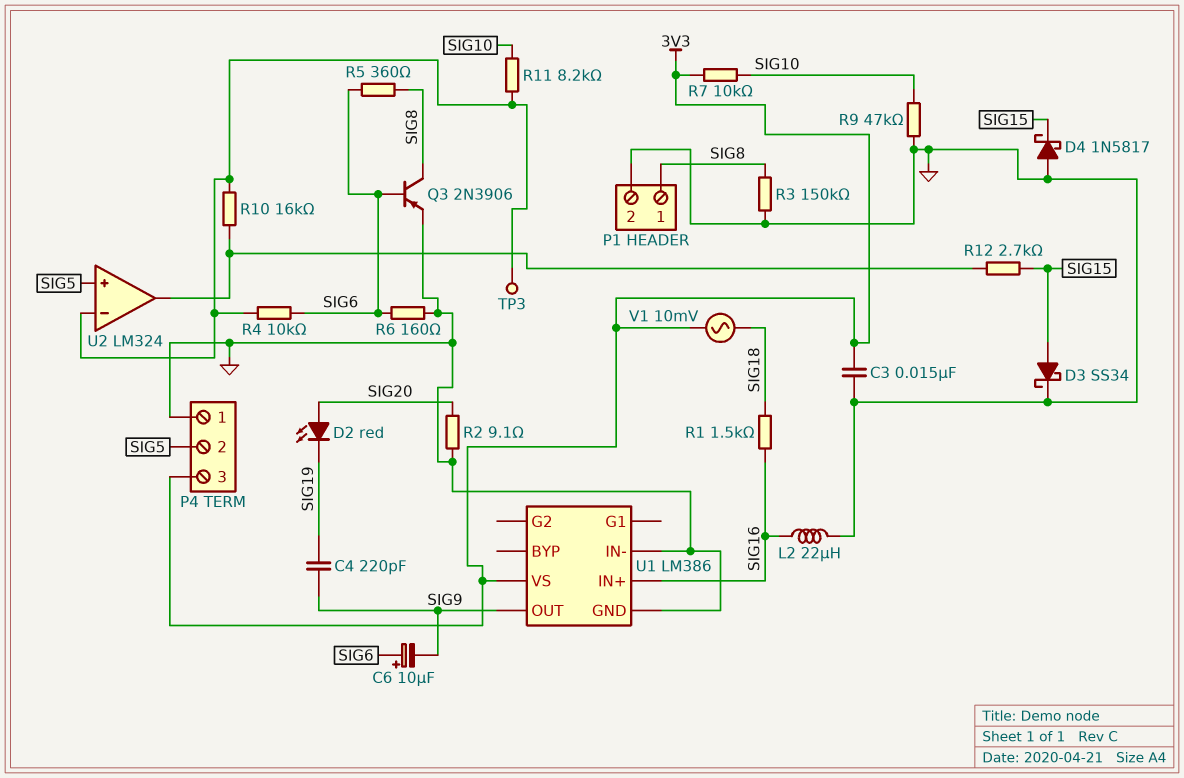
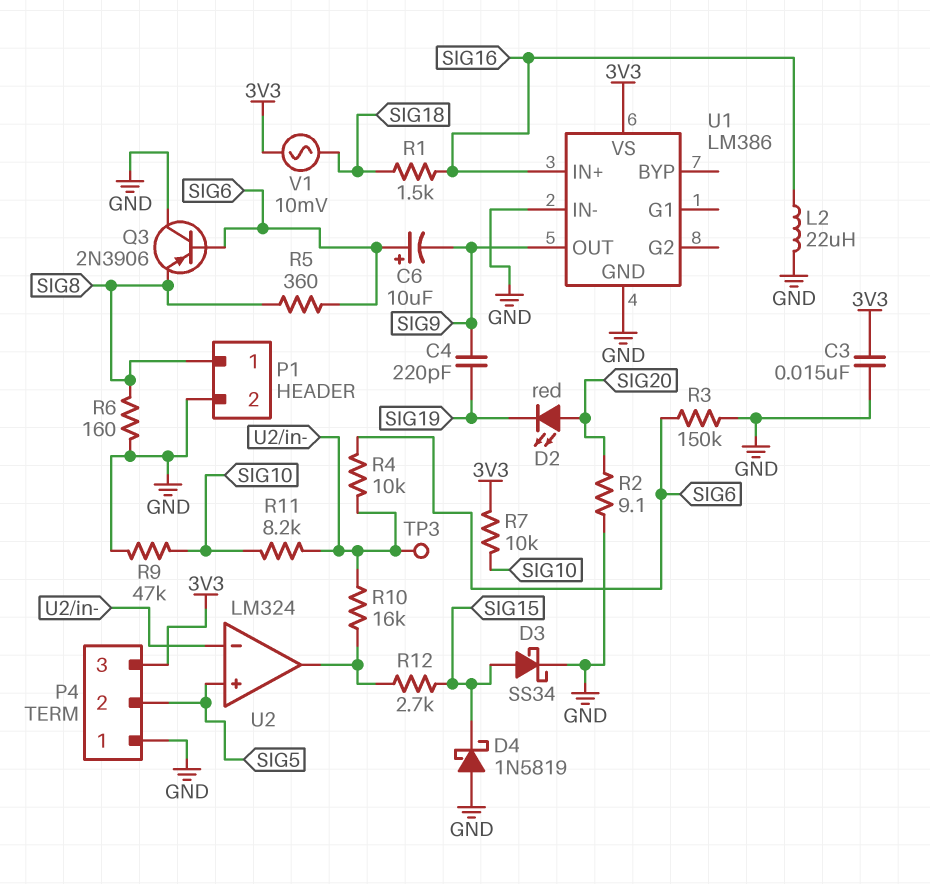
D4: schottky 1N5817 (A GND, K SIG15) -> schottky 1N5819 (A GND, K SIG15)
Q3: PNP 2N3906 (B SIG6, C SIG8, E GND) -> PNP 2N3906 (B SIG6, C GND, E SIG8)
R3: 150k (GND, SIG8) -> 150k (GND, SIG6)
R6: 160 (GND, SIG6) -> 160 (GND, SIG8)

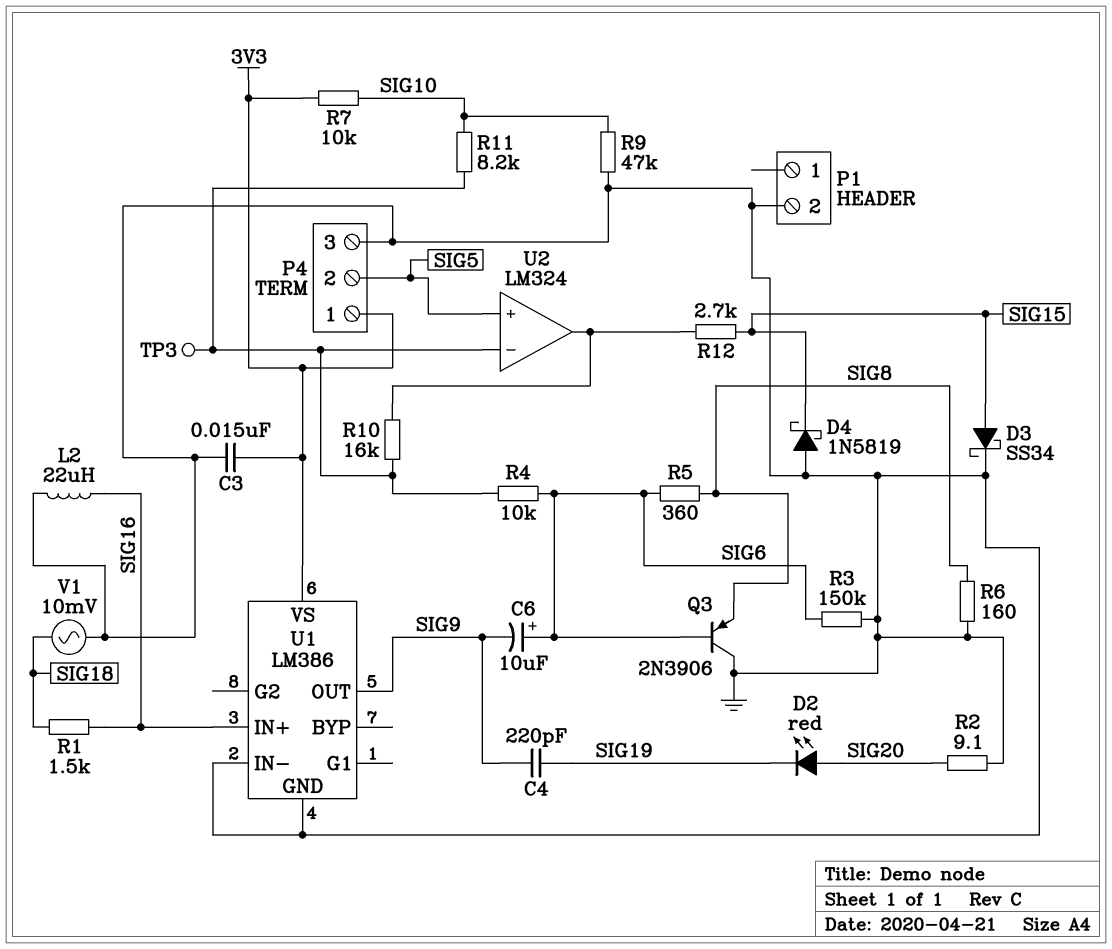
P1 pin 1: SIG8 -> none
P4 pin 1: GND -> 3V3
P4 pin 3: 3V3 -> GND
V1: AC 10mV (3V3, SIG18) -> AC 10mV (GND, SIG18)

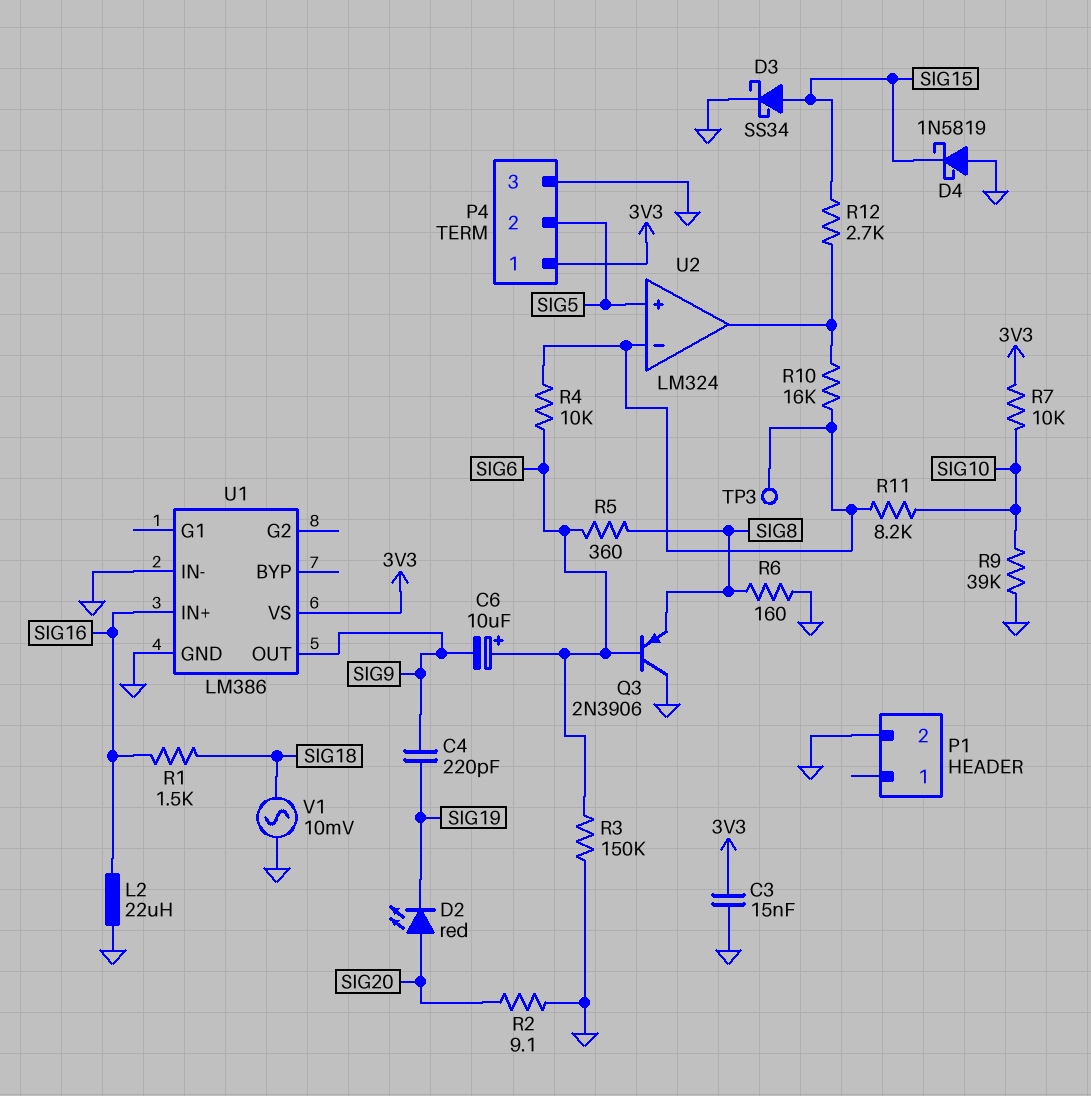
R9: 47k (GND, SIG10) -> 39k (GND, SIG10)

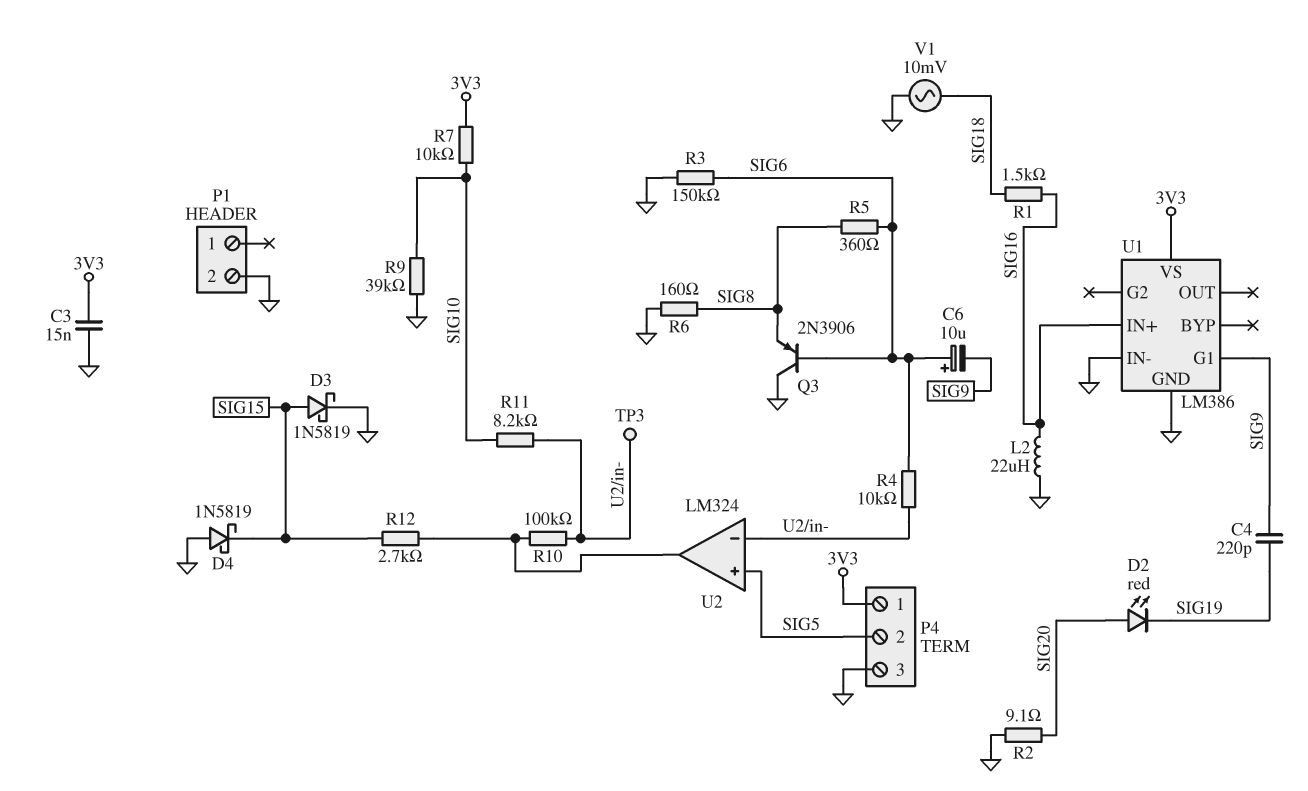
D3: schottky SS34 (A SIG15, K GND) -> schottky 1N5819 (A SIG15, K GND)
R10: 16k (U2/in-, U2/out) -> 100k (U2/in-, U2/out)
U1 pin G1: none -> SIG9
U1 pin OUT: SIG9 -> none

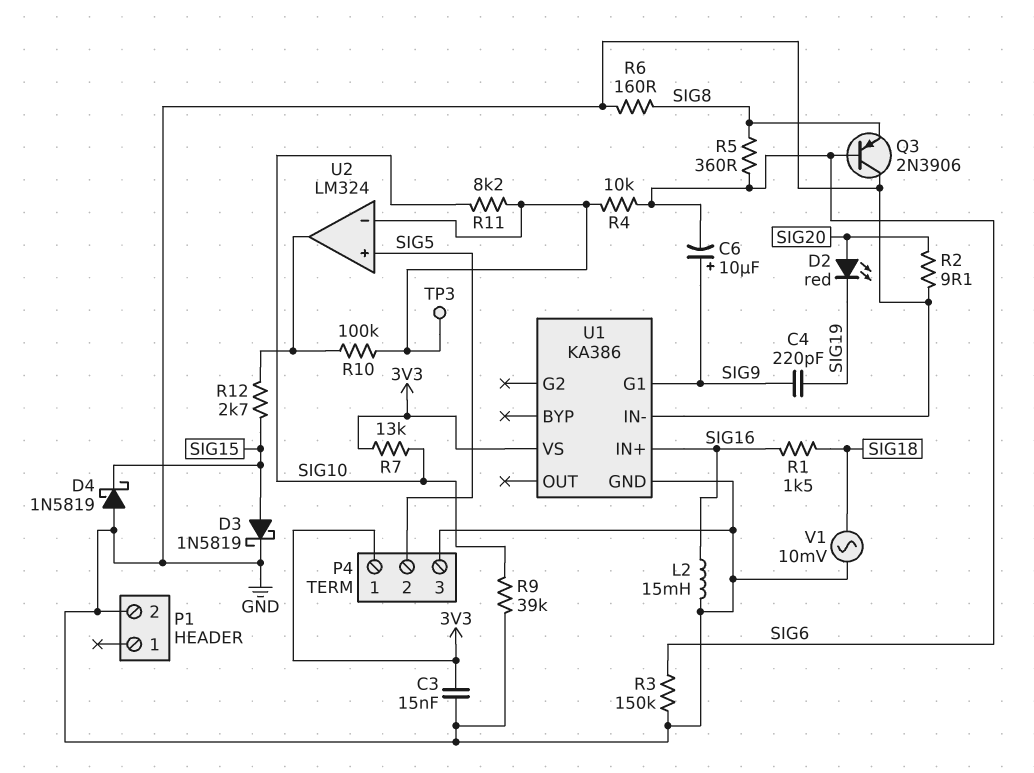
C6: 10uF (plus SIG6, minus SIG9) -> 10uF (plus SIG9, minus SIG6)
L2: 22uH (GND, SIG16) -> 15mH (GND, SIG16)
R7: 10k (3V3, SIG10) -> 13k (3V3, SIG10)
U1: LM386 -> KA386

